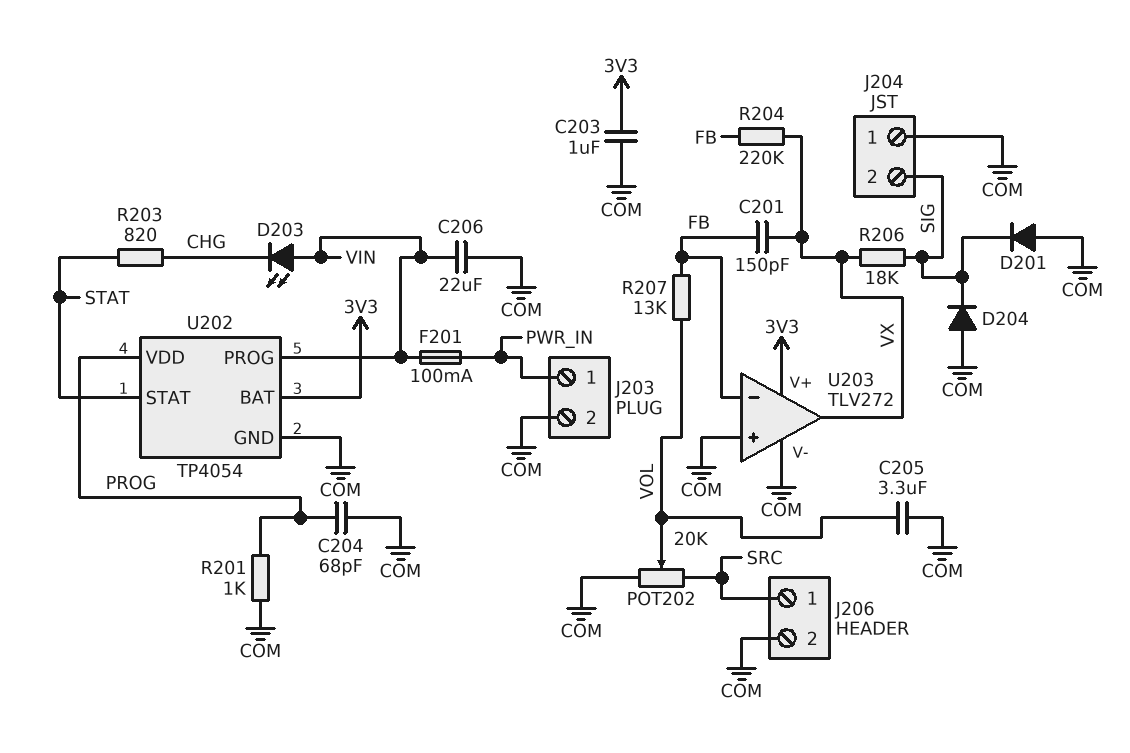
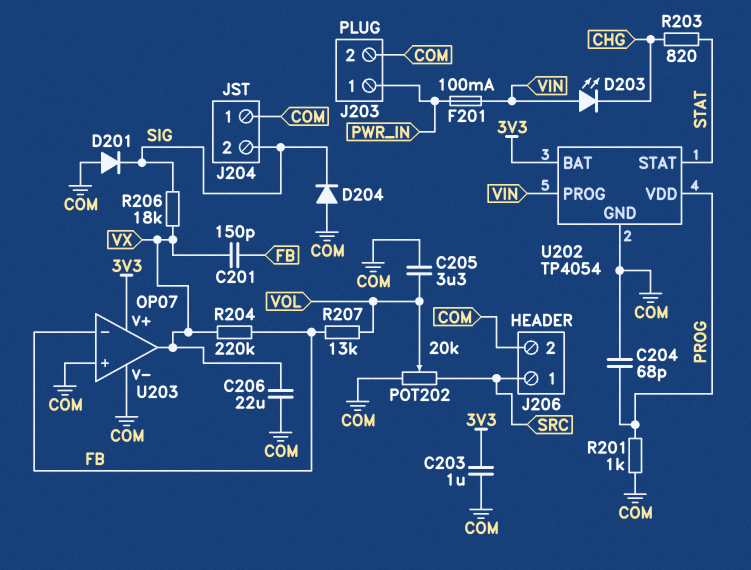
C206: 22uF (COM, VIN) -> 22uF (COM, VX)
U203: TLV272 -> OP07

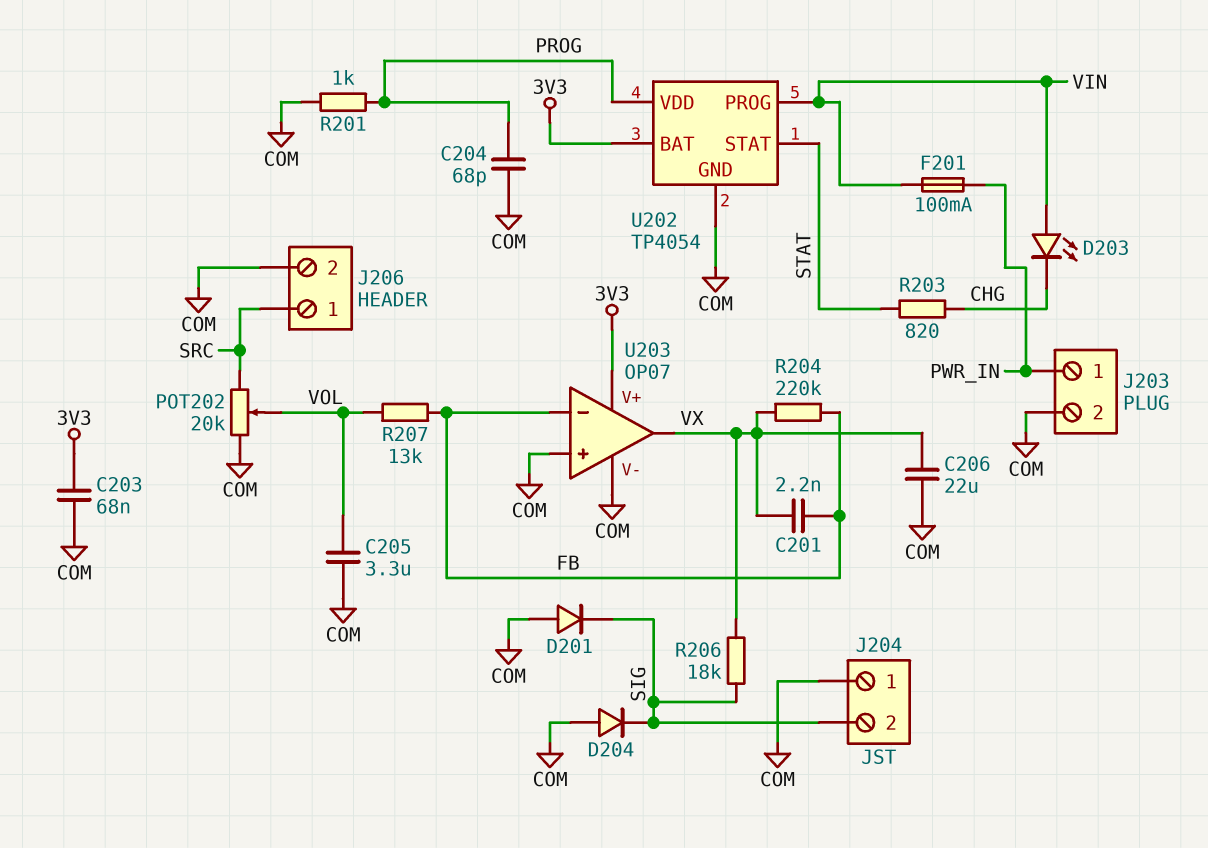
C201: 150pF (FB, VX) -> 2.2nF (FB, VX)
C203: 1uF (3V3, COM) -> 68nF (3V3, COM)

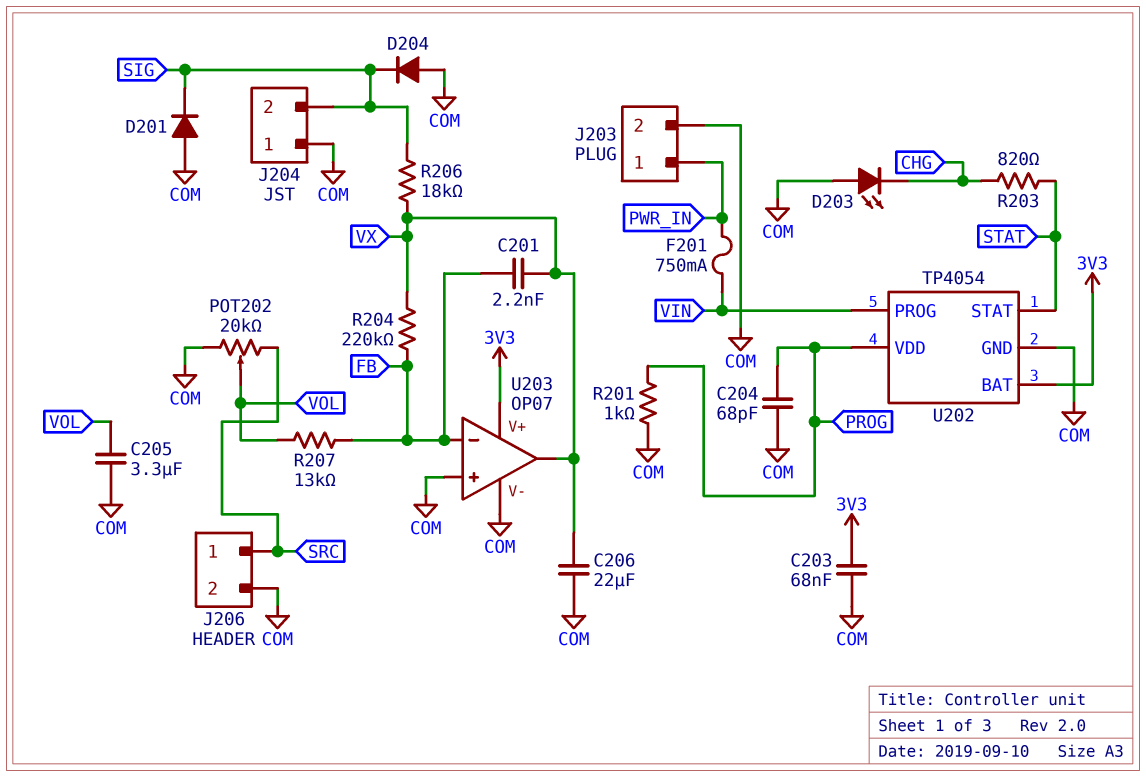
D203: LED (A VIN, K CHG) -> LED (A COM, K CHG)
F201: 100mA (PWR_IN, VIN) -> 750mA (PWR_IN, VIN)

